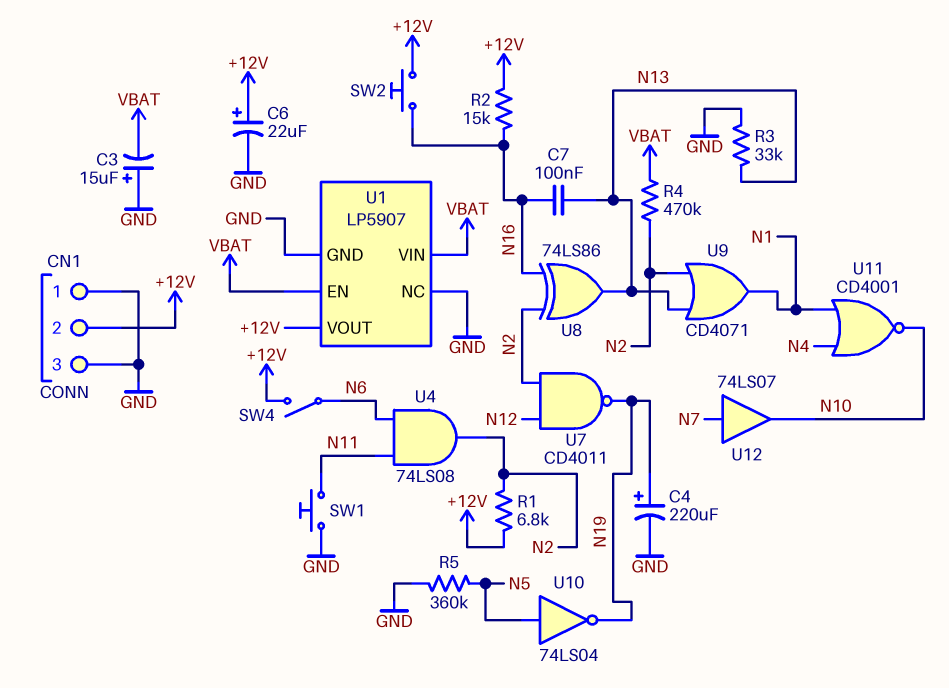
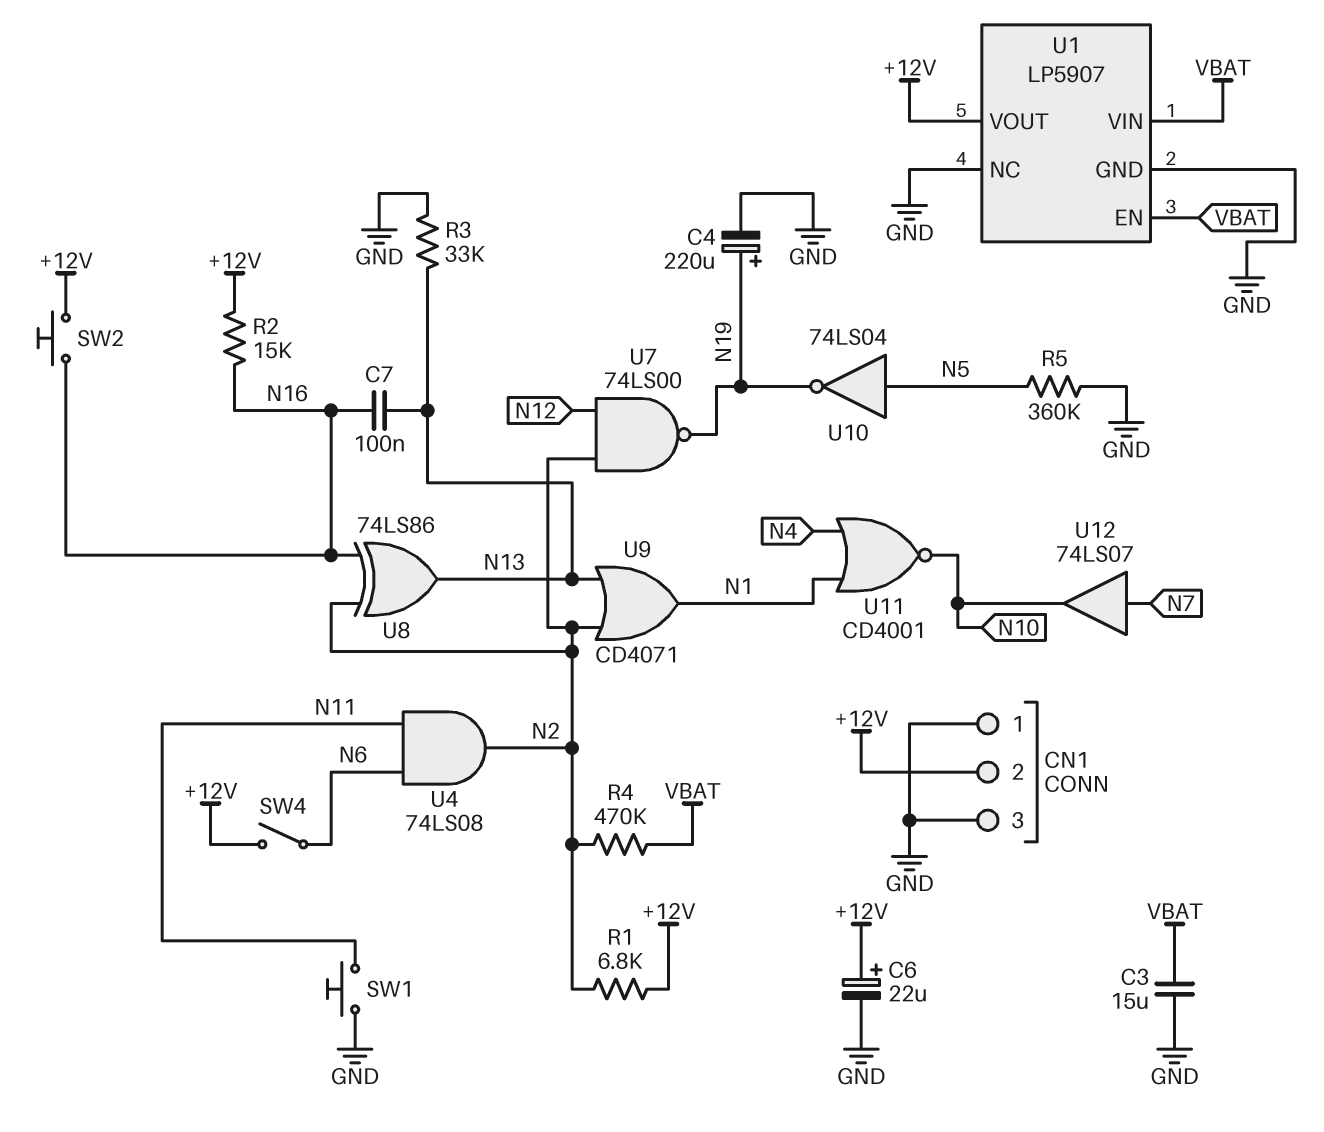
C3: 15uF (plus GND, minus VBAT) -> 15uF (GND, VBAT)
U7: NAND CD4011 (in N2, in N12, out N19) -> NAND 74LS00 (in N2, in N12, out N19)

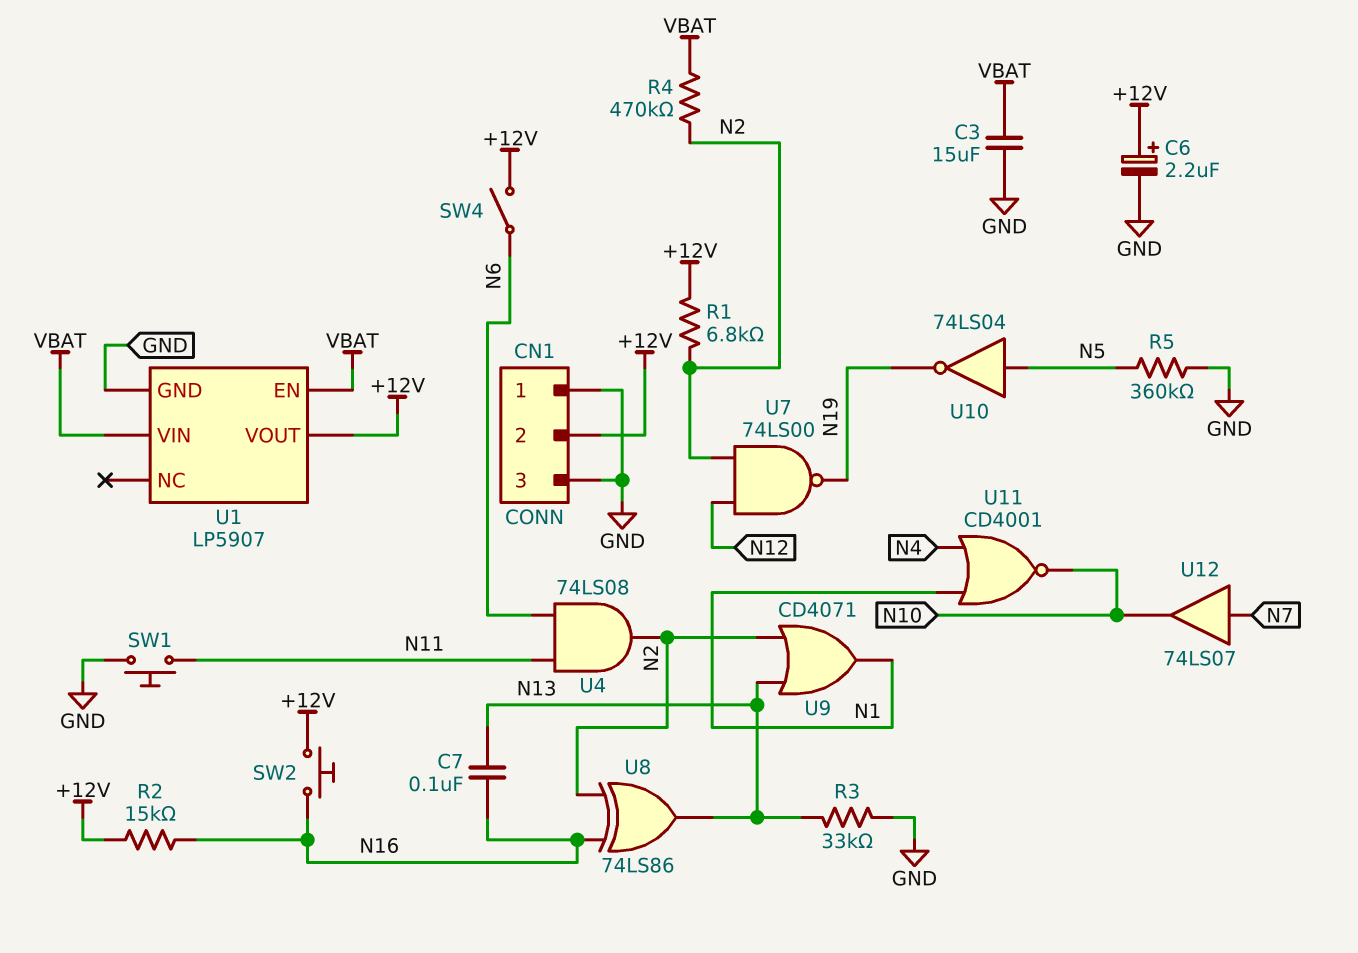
C4: 220uF (plus N19, minus GND) -> none
C6: 22uF (plus +12V, minus GND) -> 2.2uF (plus +12V, minus GND)
U1 pin NC: GND -> none

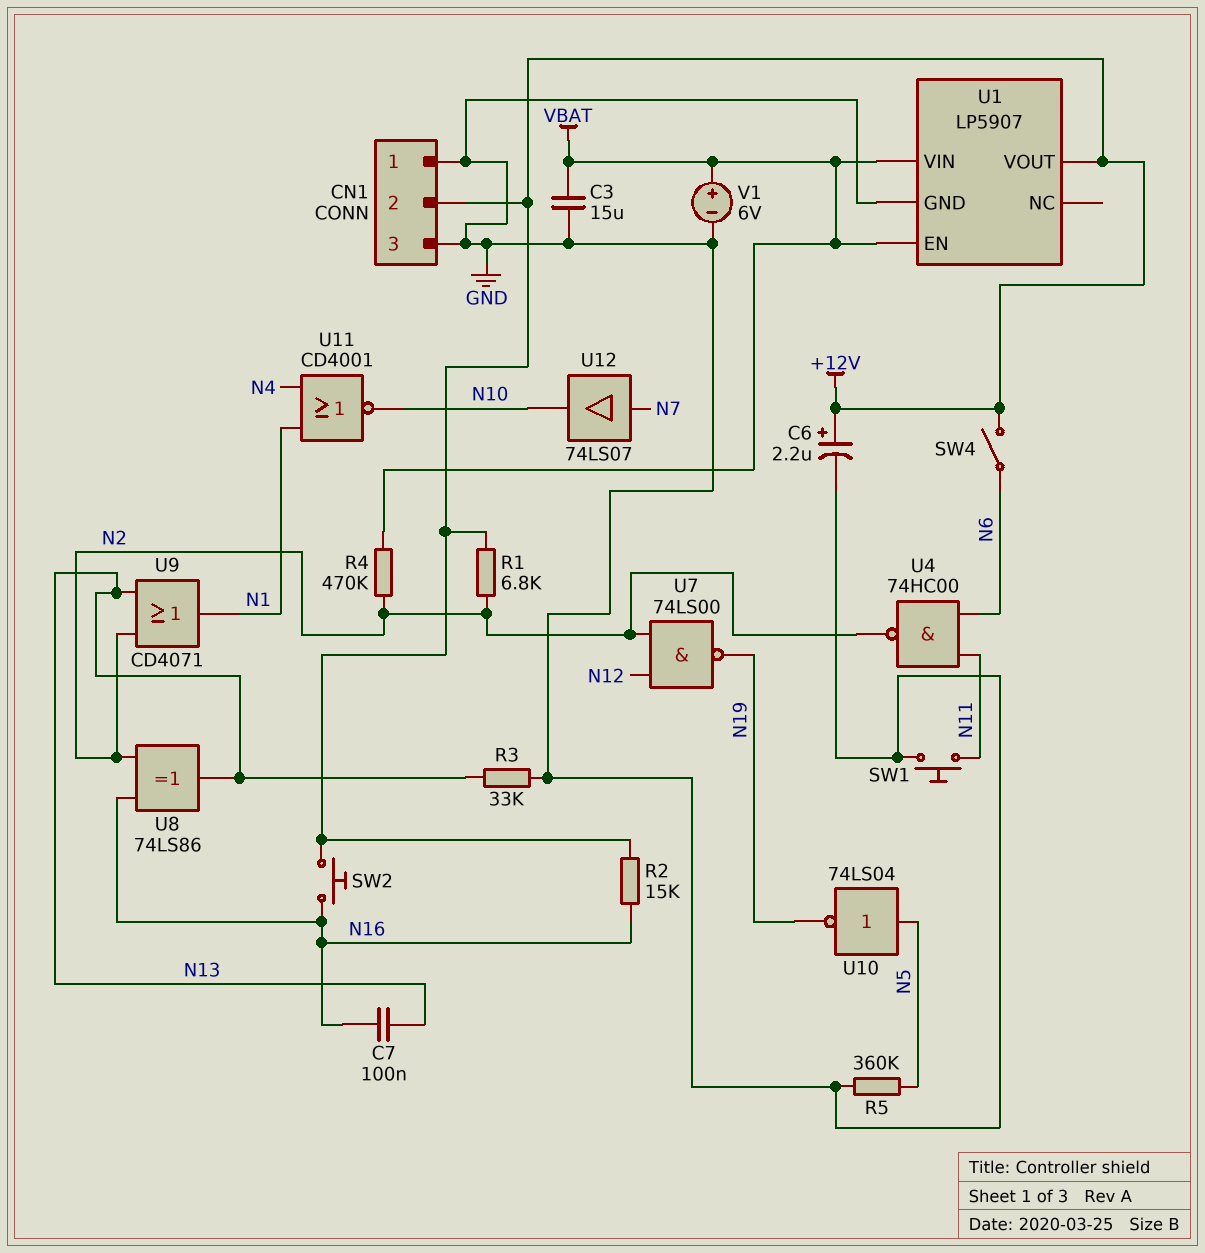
U4: AND 74LS08 (in N6, in N11, out N2) -> NAND 74HC00 (in N6, in N11, out N2)
V1: none -> 6V (plus VBAT, minus GND)

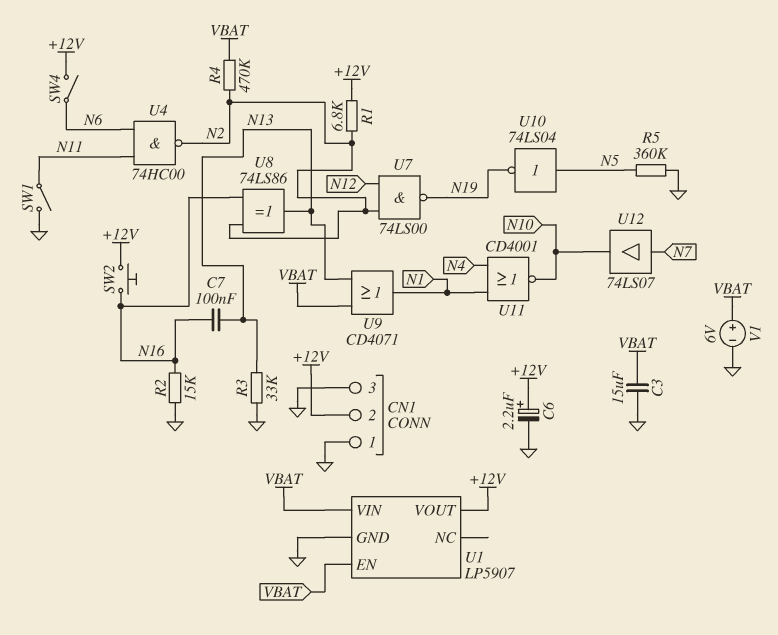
R2: 15k (+12V, N16) -> 15k (GND, N16)
SW1: button (GND, N11) -> switch (GND, N11)
U9: OR CD4071 (in N2, in N13, out N1) -> OR CD4071 (in N13, in VBAT, out N1)

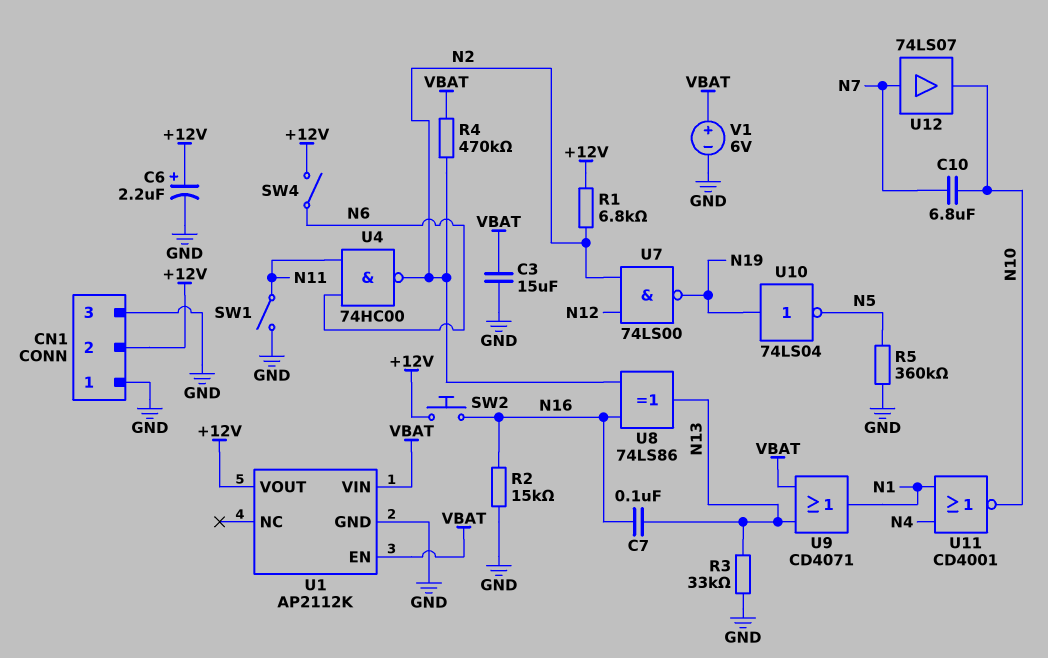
C10: none -> 6.8uF (N7, N10)
U1: LP5907 -> AP2112K
U10: NOT 74LS04 (in N5, out N19) -> NOT 74LS04 (in N19, out N5)

